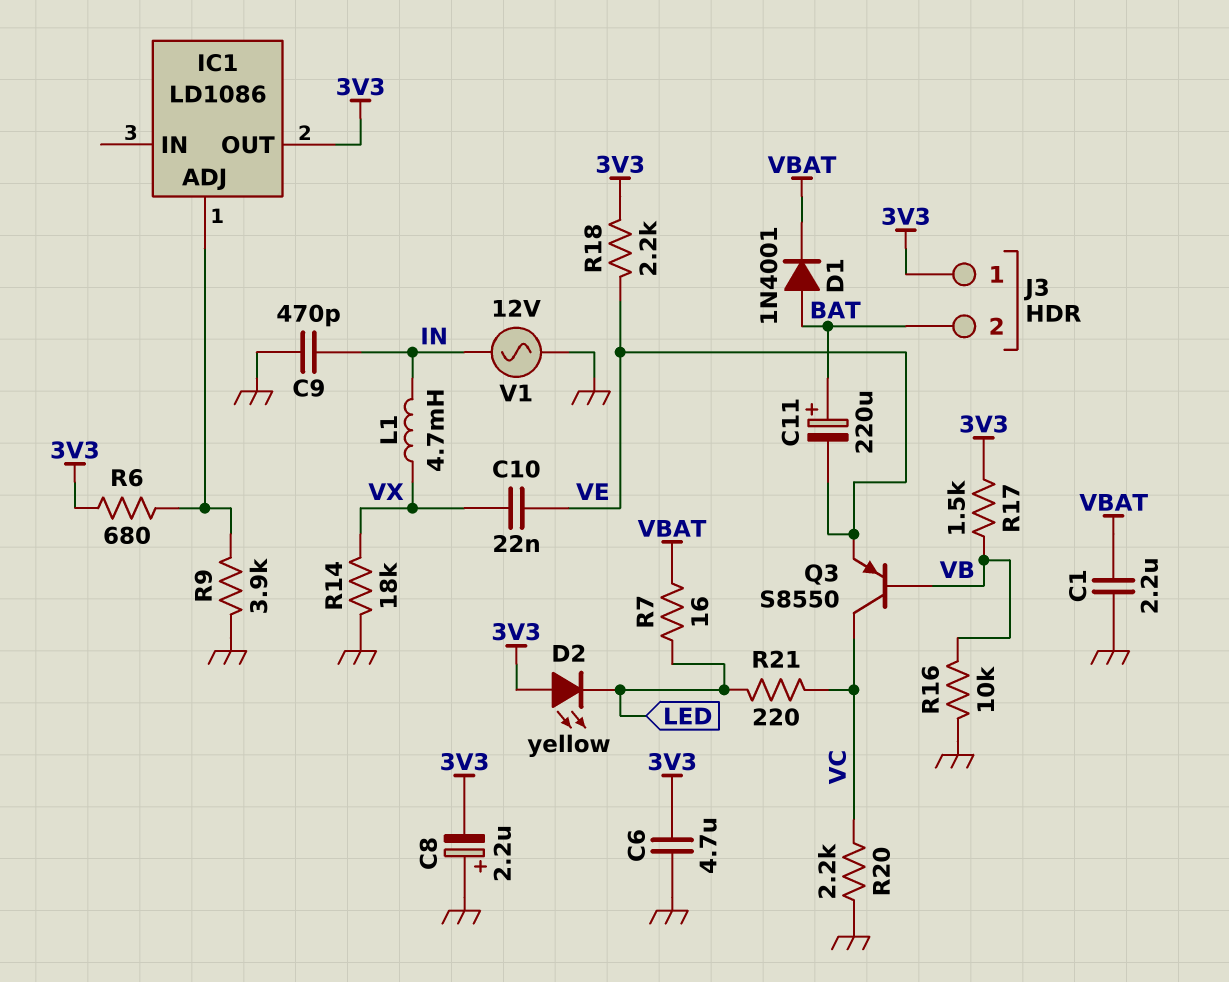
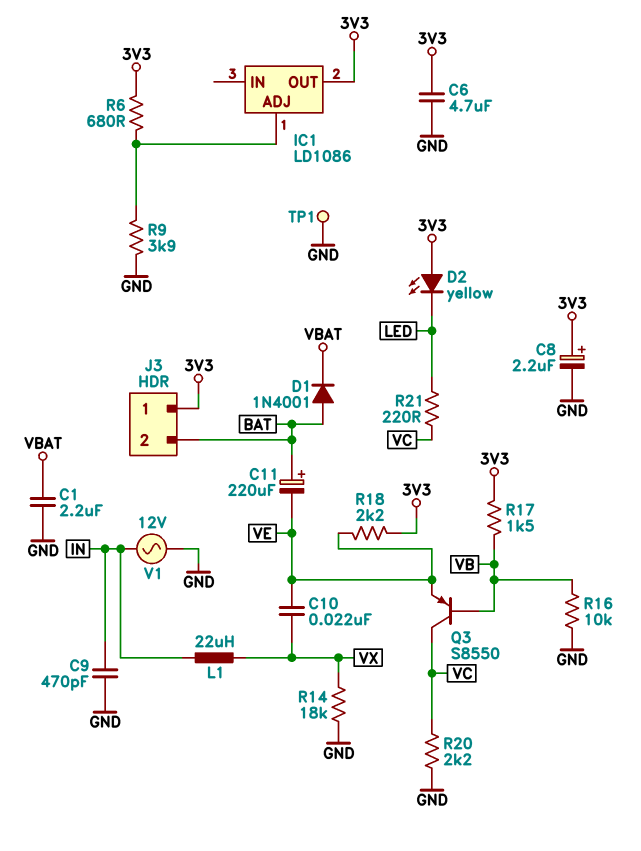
C8: 2.2uF (plus GND, minus 3V3) -> 2.2uF (plus 3V3, minus GND)
L1: 4.7mH (IN, VX) -> 22uH (IN, VX)
R7: 16 (LED, VBAT) -> none
TP1: none -> test point (GND)

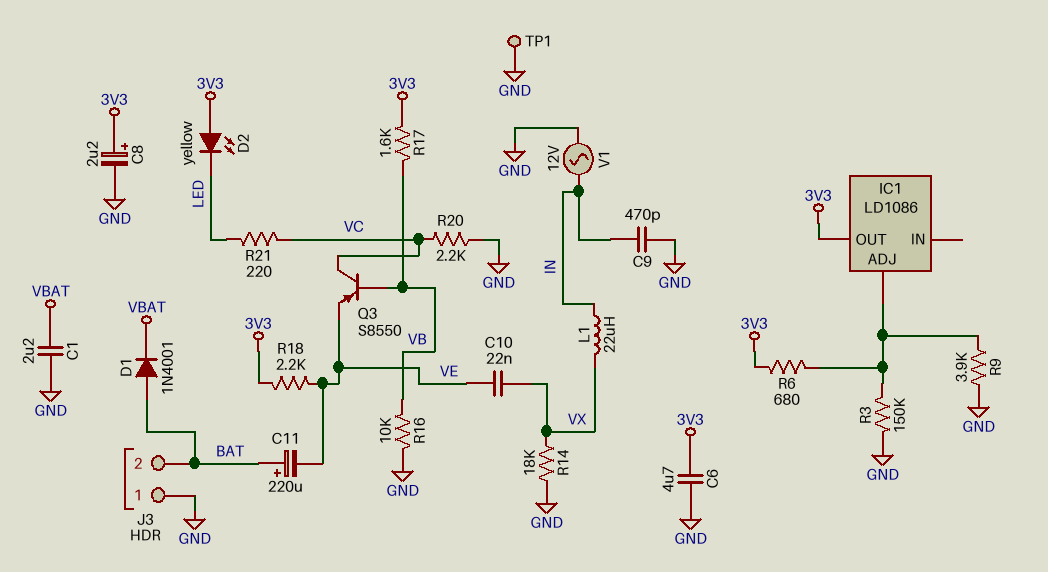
J3 pin 1: 3V3 -> GND
R3: none -> 150k (GND, IC1/ADJ)
R17: 1.5k (3V3, VB) -> 1.6k (3V3, VB)

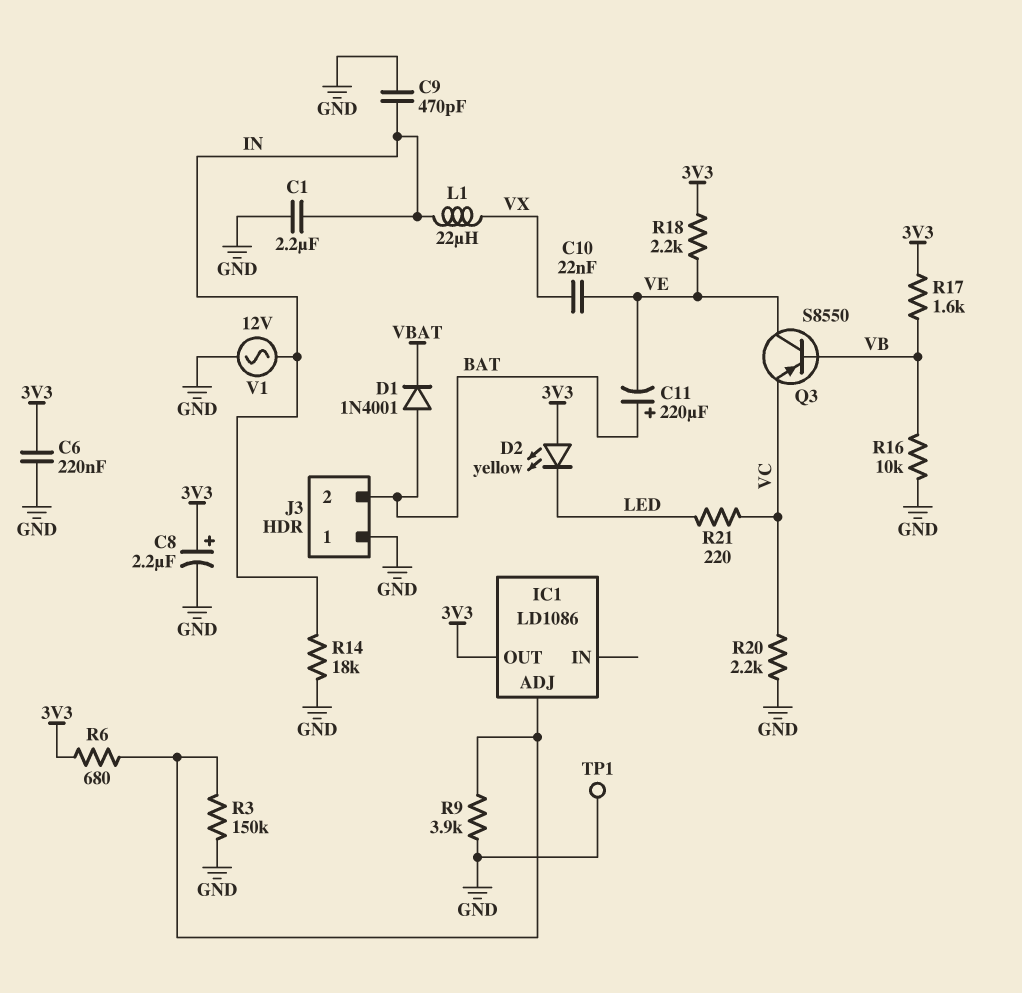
C1: 2.2uF (GND, VBAT) -> 2.2uF (GND, IN)
C6: 4.7uF (3V3, GND) -> 220nF (3V3, GND)
Q3: PNP S8550 (B VB, C VC, E VE) -> PNP S8550 (B VB, C VE, E VC)
R14: 18k (GND, VX) -> 18k (GND, IN)

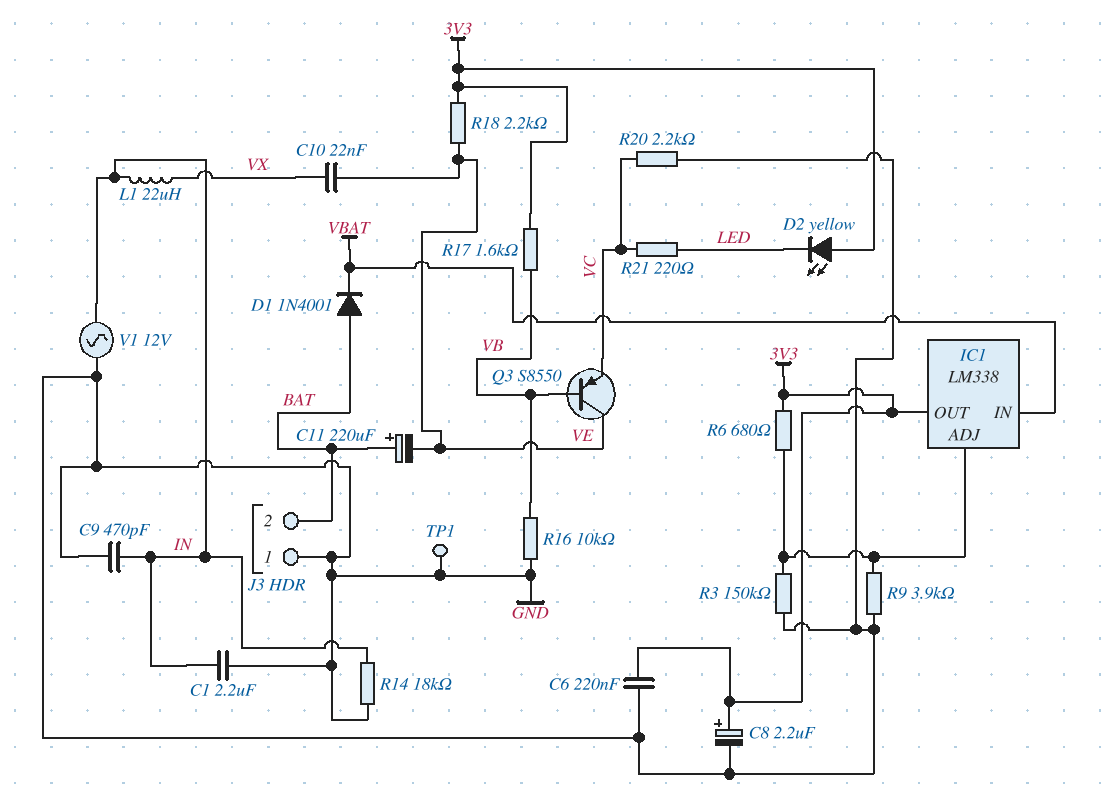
IC1: LD1086 -> LM338
IC1 pin IN: none -> VBAT

